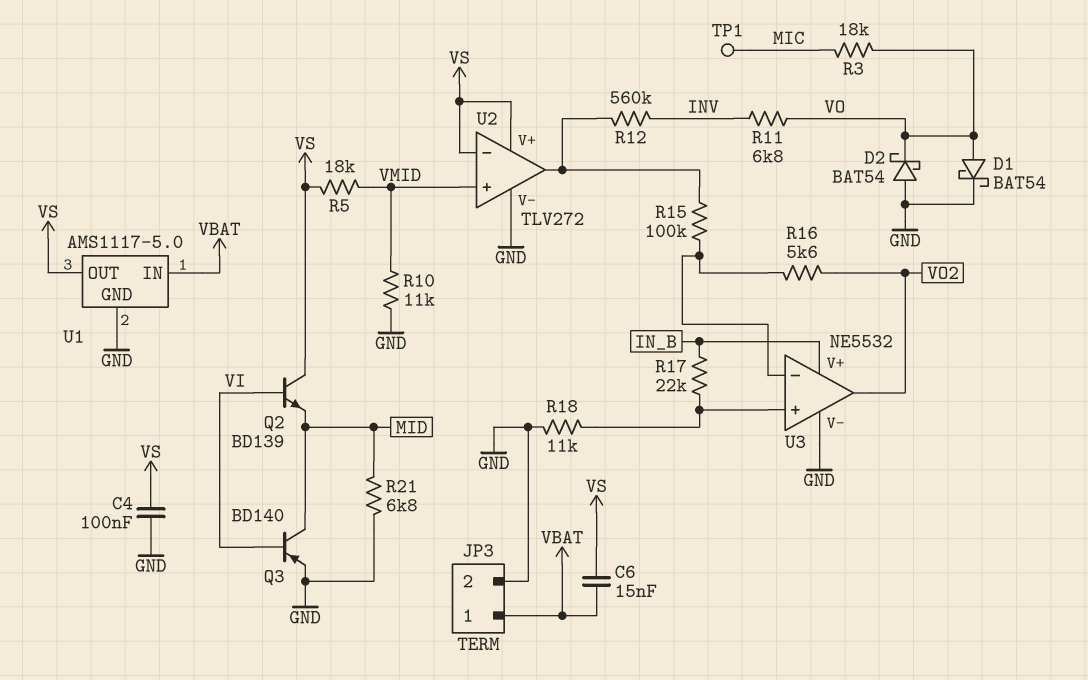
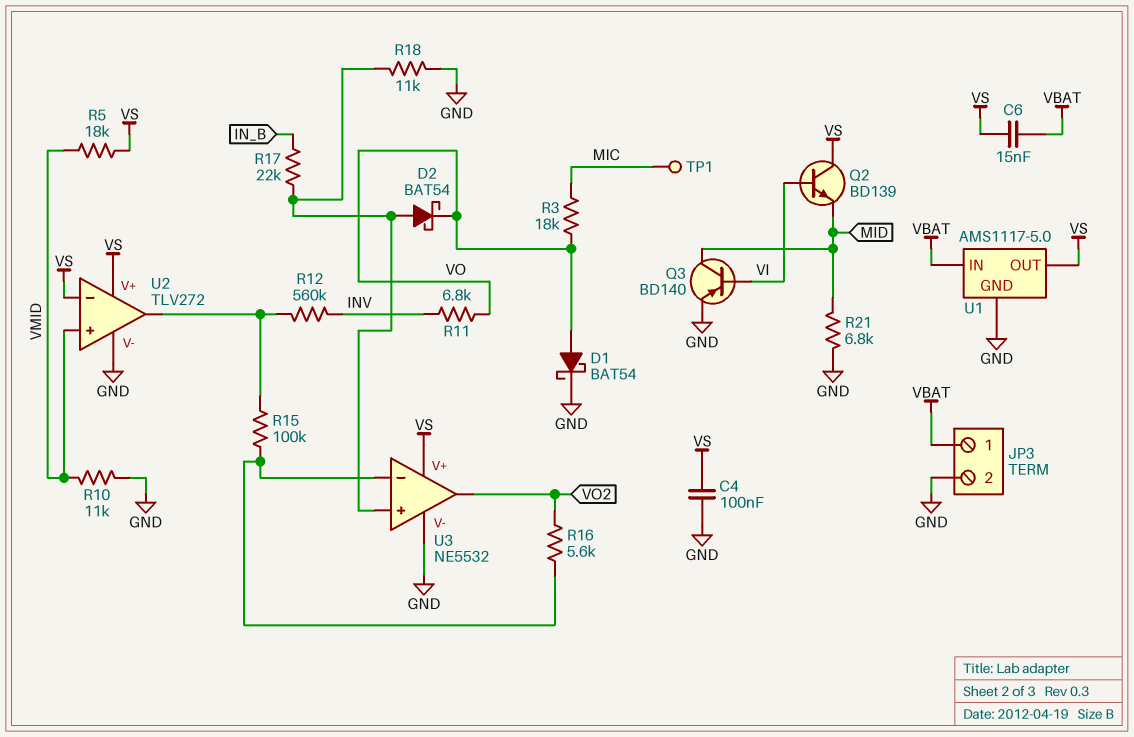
D2: schottky BAT54 (A GND, K VO) -> schottky BAT54 (A U3/in+, K VO)
U3 pin V+: IN_B -> VS

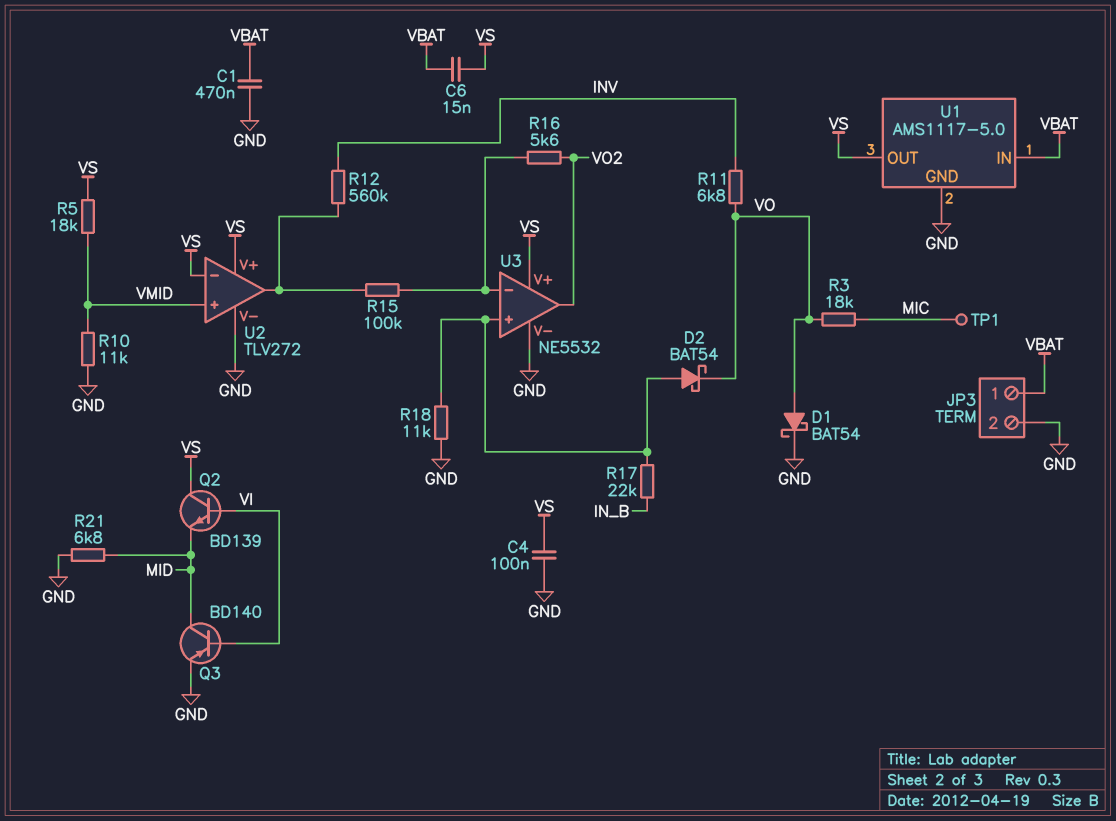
C1: none -> 470nF (GND, VBAT)

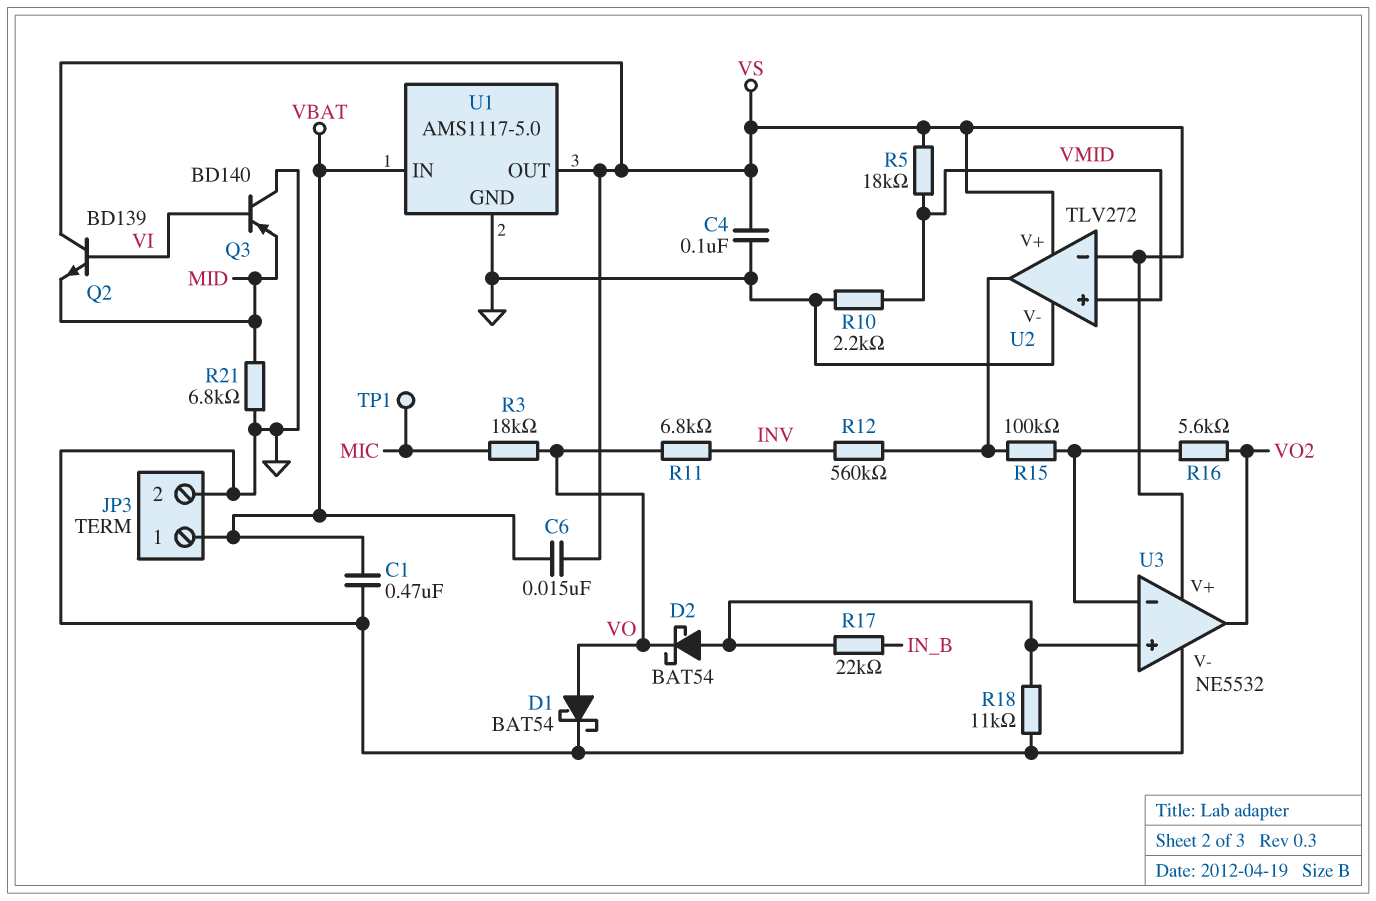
Q3: PNP BD140 (B VI, C MID, E GND) -> PNP BD140 (B VI, C GND, E MID)
R10: 11k (GND, VMID) -> 2.2k (GND, VMID)

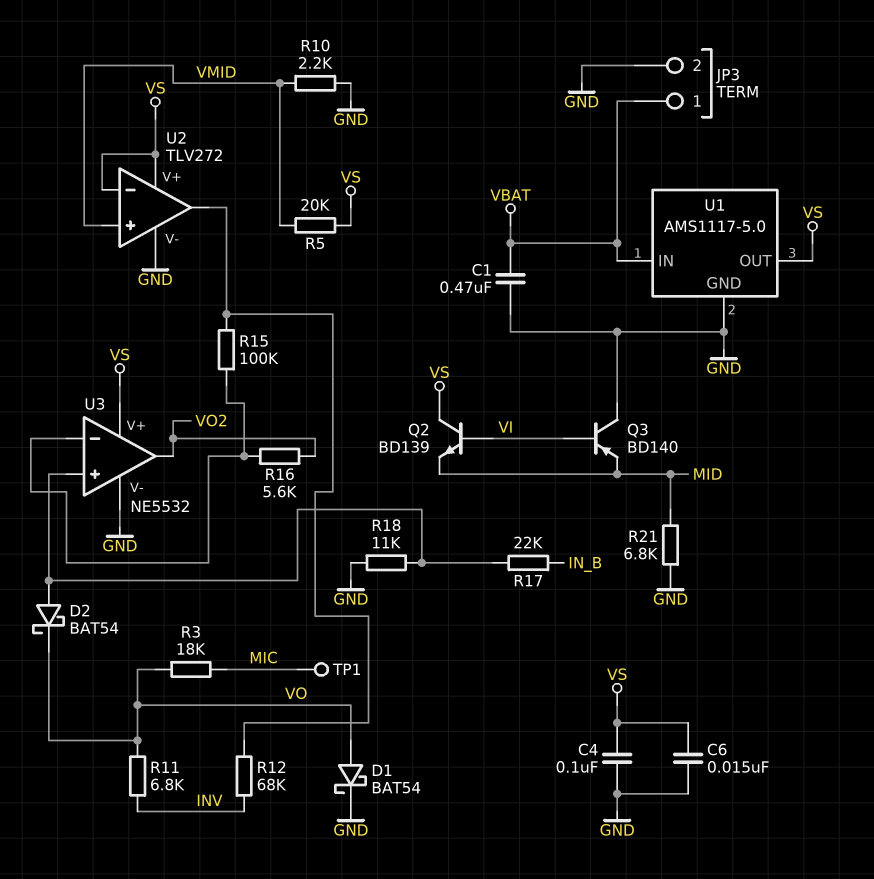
C6: 15nF (VBAT, VS) -> 15nF (GND, VS)
R5: 18k (VMID, VS) -> 20k (VMID, VS)
R12: 560k (INV, U2/out) -> 68k (INV, U2/out)

